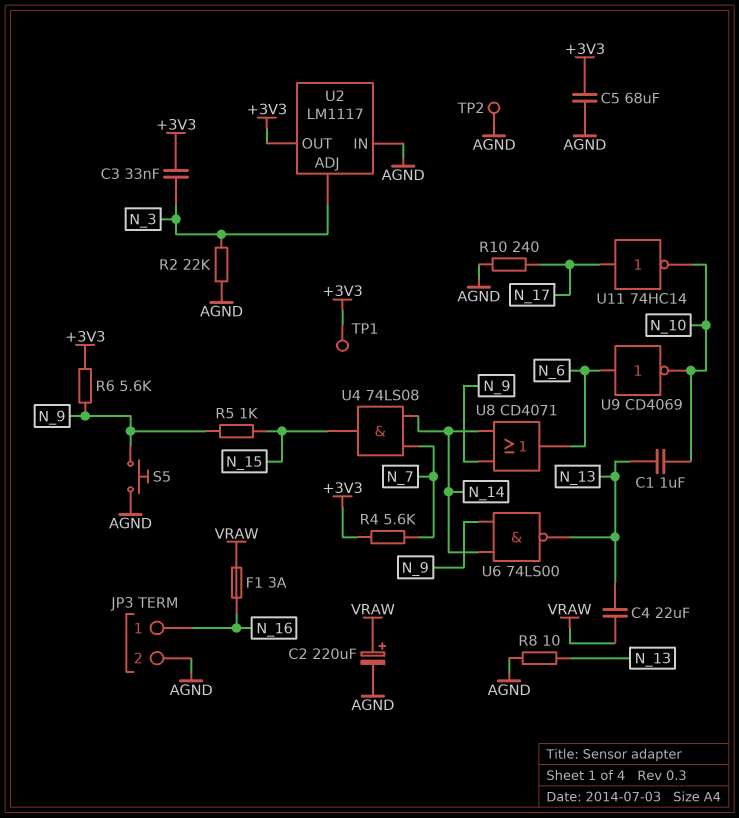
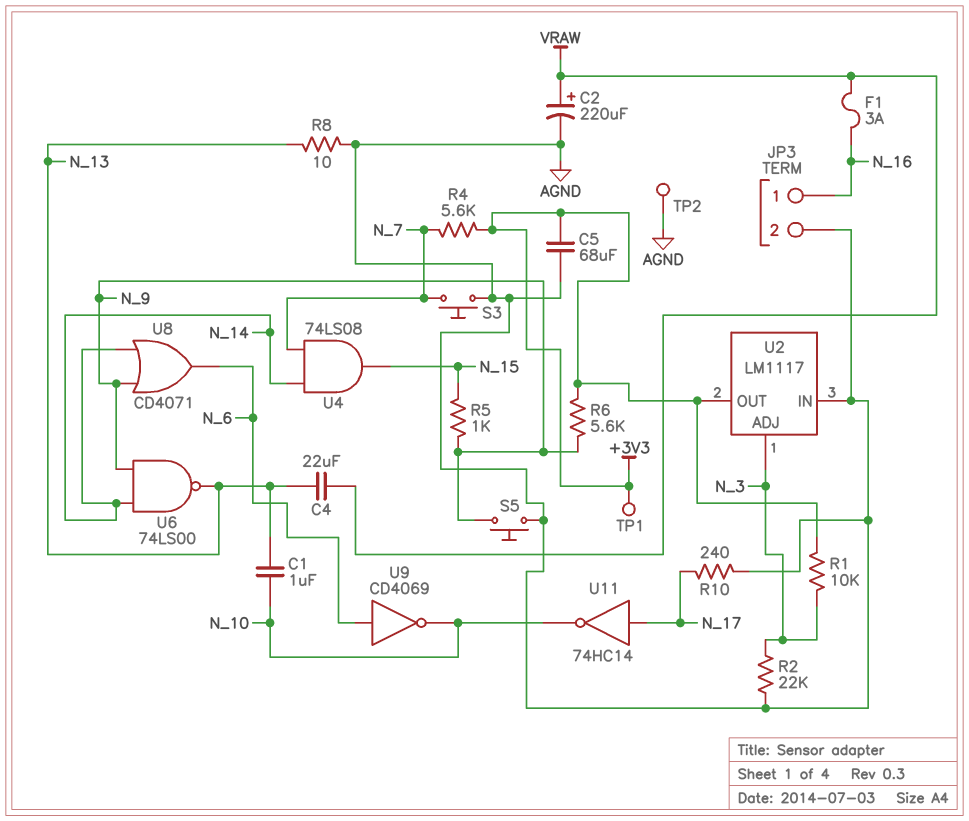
C3: 33nF (+3V3, N_3) -> none
R1: none -> 10k (+3V3, N_3)
S3: none -> button (AGND, N_7)

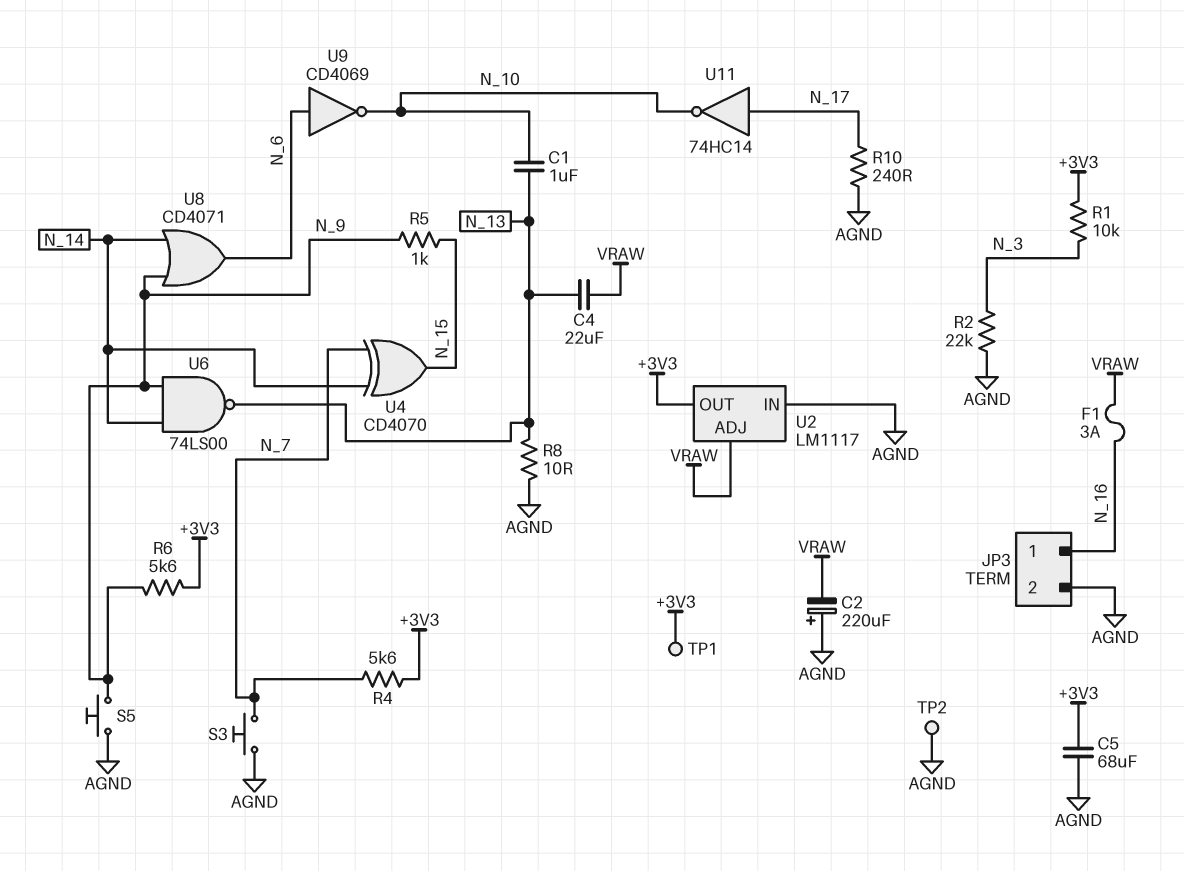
C2: 220uF (plus VRAW, minus AGND) -> 220uF (plus AGND, minus VRAW)
U2 pin ADJ: N_3 -> VRAW
U4: AND 74LS08 (in N_7, in N_14, out N_15) -> XOR CD4070 (in N_7, in N_14, out N_15)

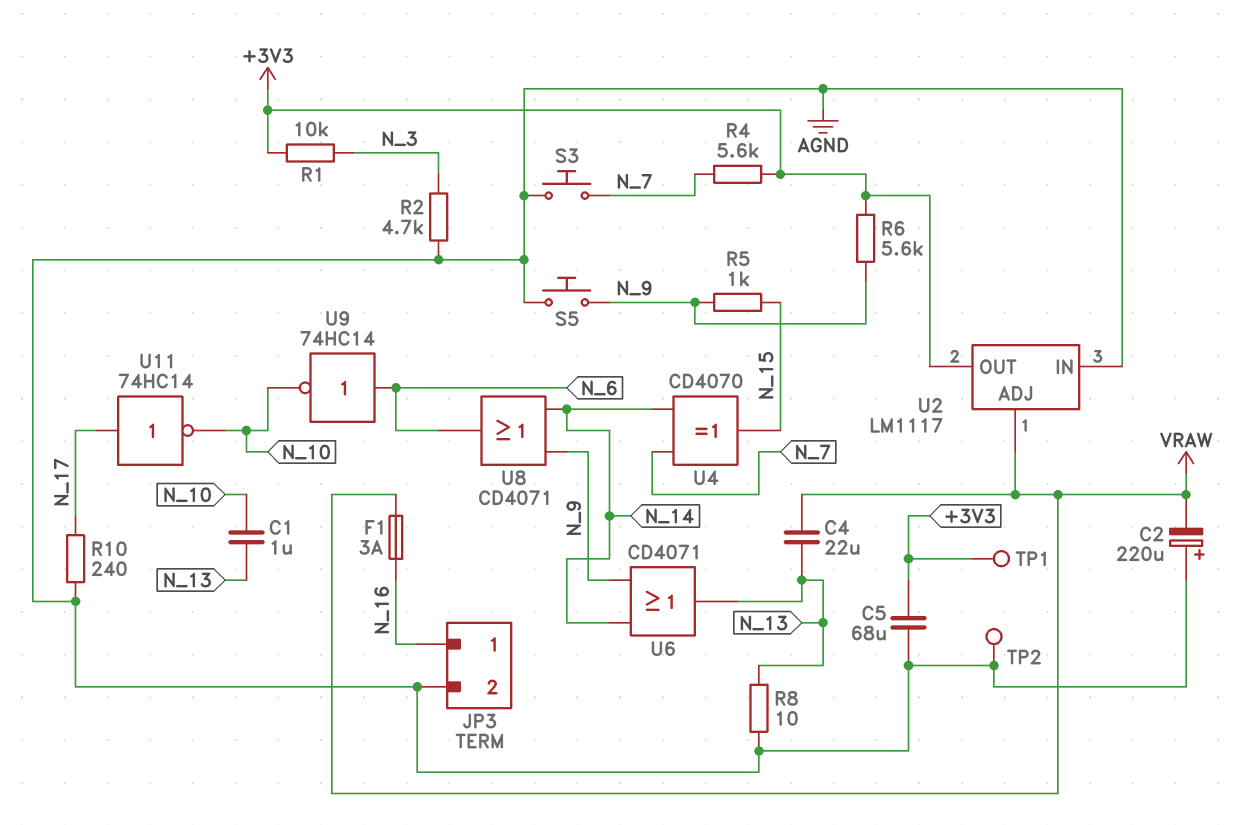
R2: 22k (AGND, N_3) -> 4.7k (AGND, N_3)
U6: NAND 74LS00 (in N_9, in N_14, out N_13) -> OR CD4071 (in N_9, in N_14, out N_13)
U9: NOT CD4069 (in N_6, out N_10) -> NOT 74HC14 (in N_6, out N_10)

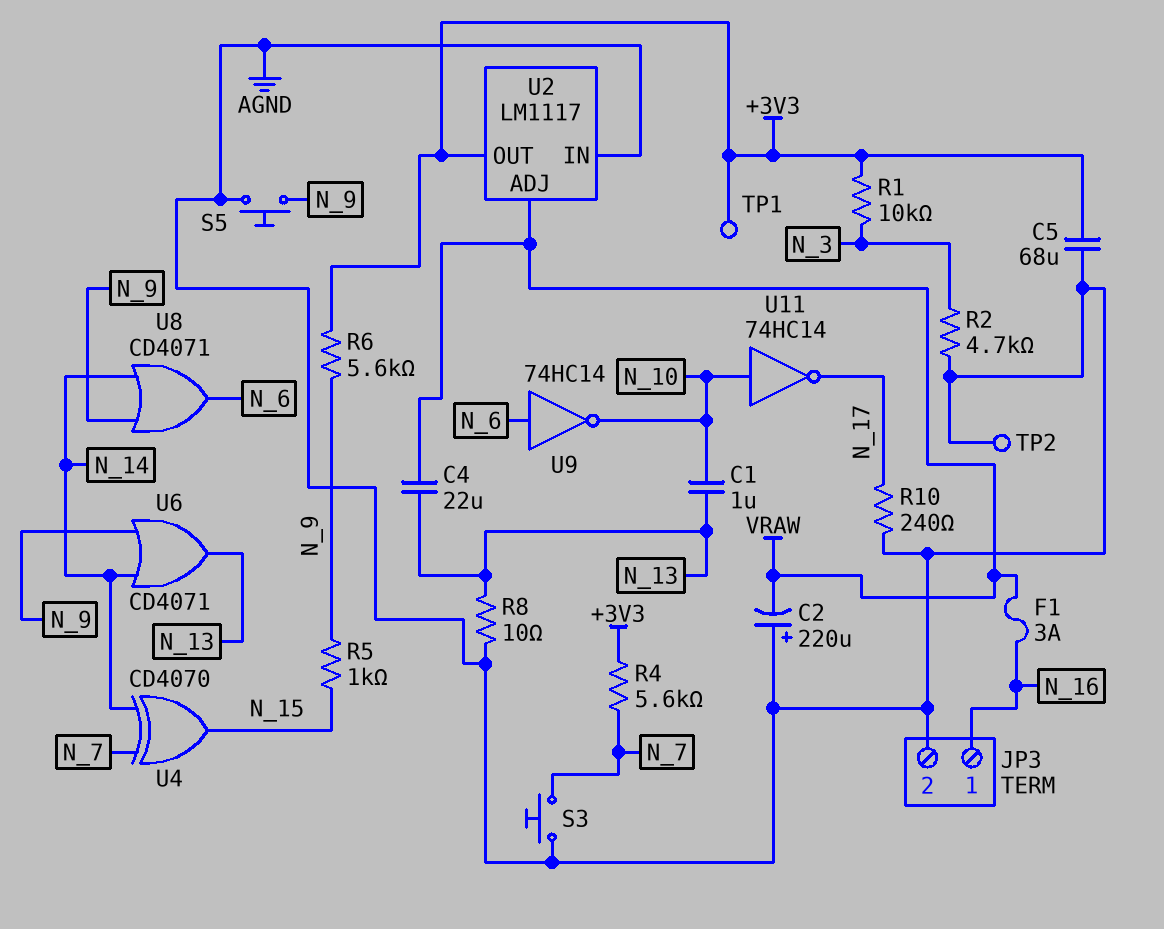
U11: NOT 74HC14 (in N_17, out N_10) -> NOT 74HC14 (in N_10, out N_17)

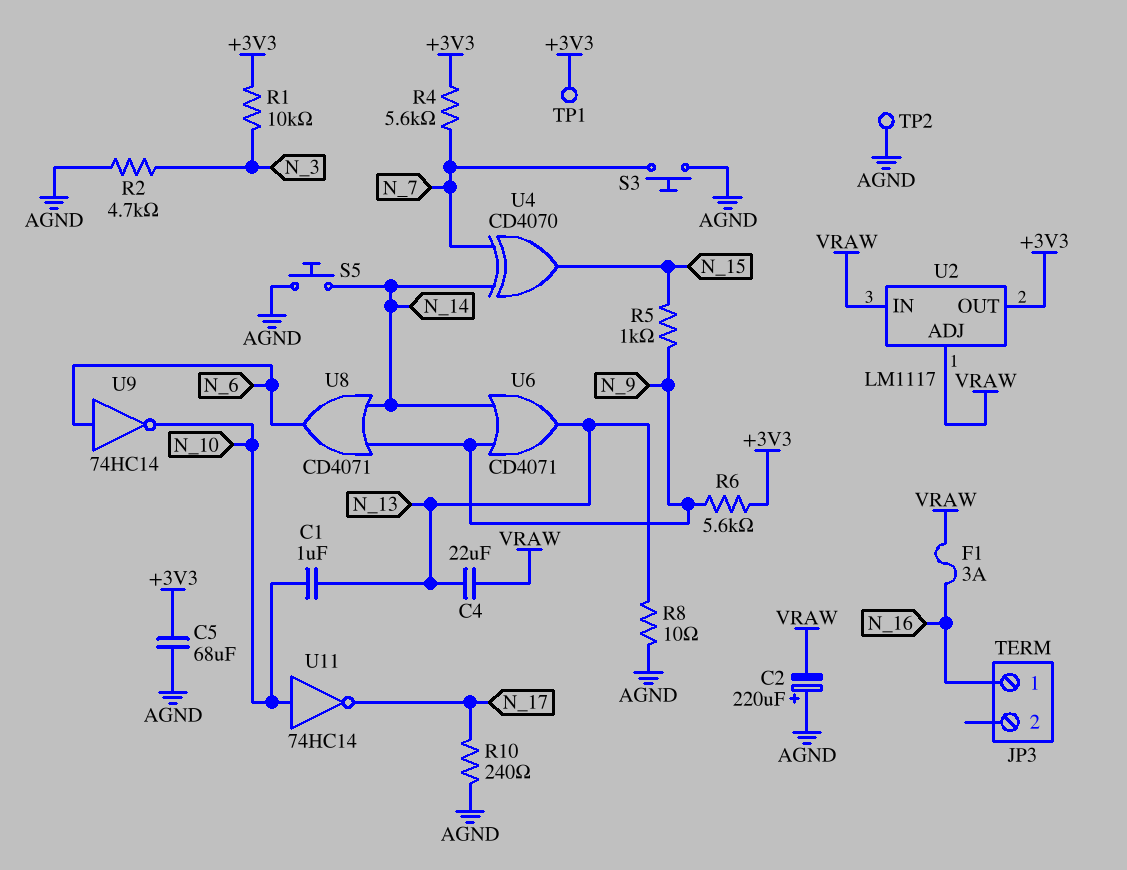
JP3 pin 2: AGND -> none
S5: button (AGND, N_9) -> button (AGND, N_14)
U2 pin IN: AGND -> VRAW

